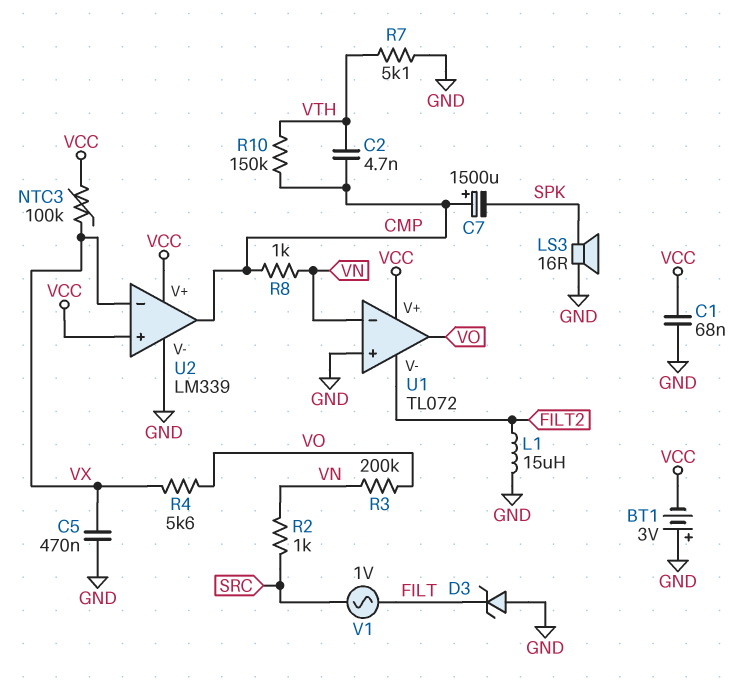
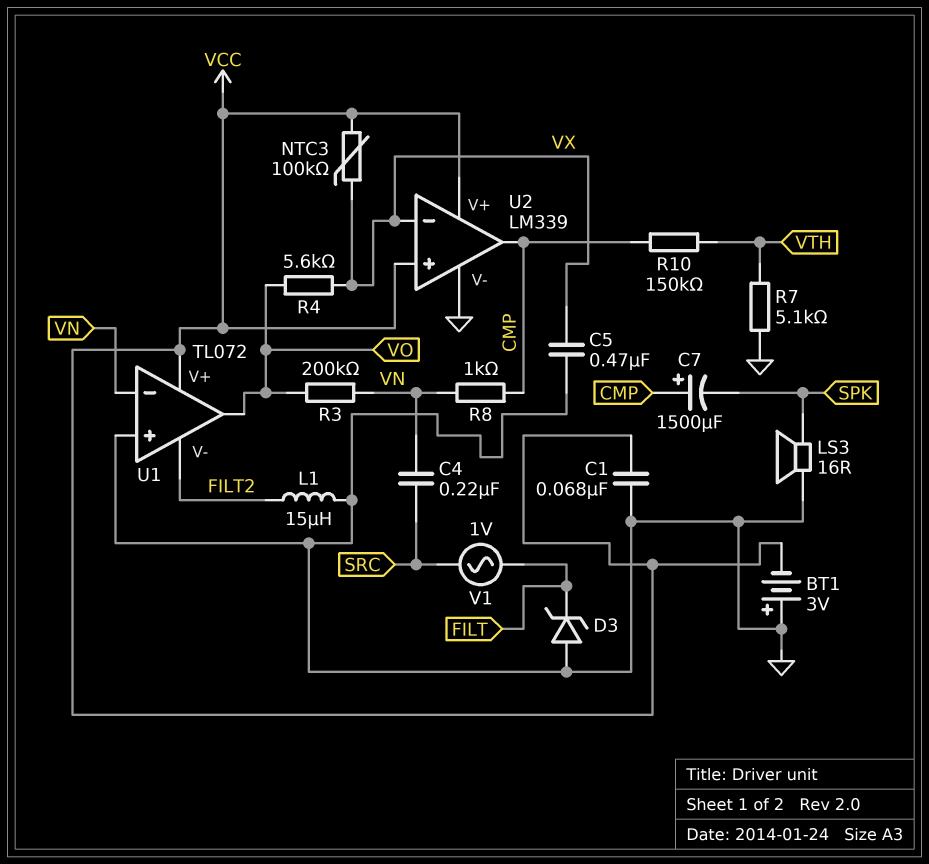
C2: 4.7nF (CMP, VTH) -> none
C4: none -> 220nF (SRC, VN)
R2: 1k (SRC, VN) -> none

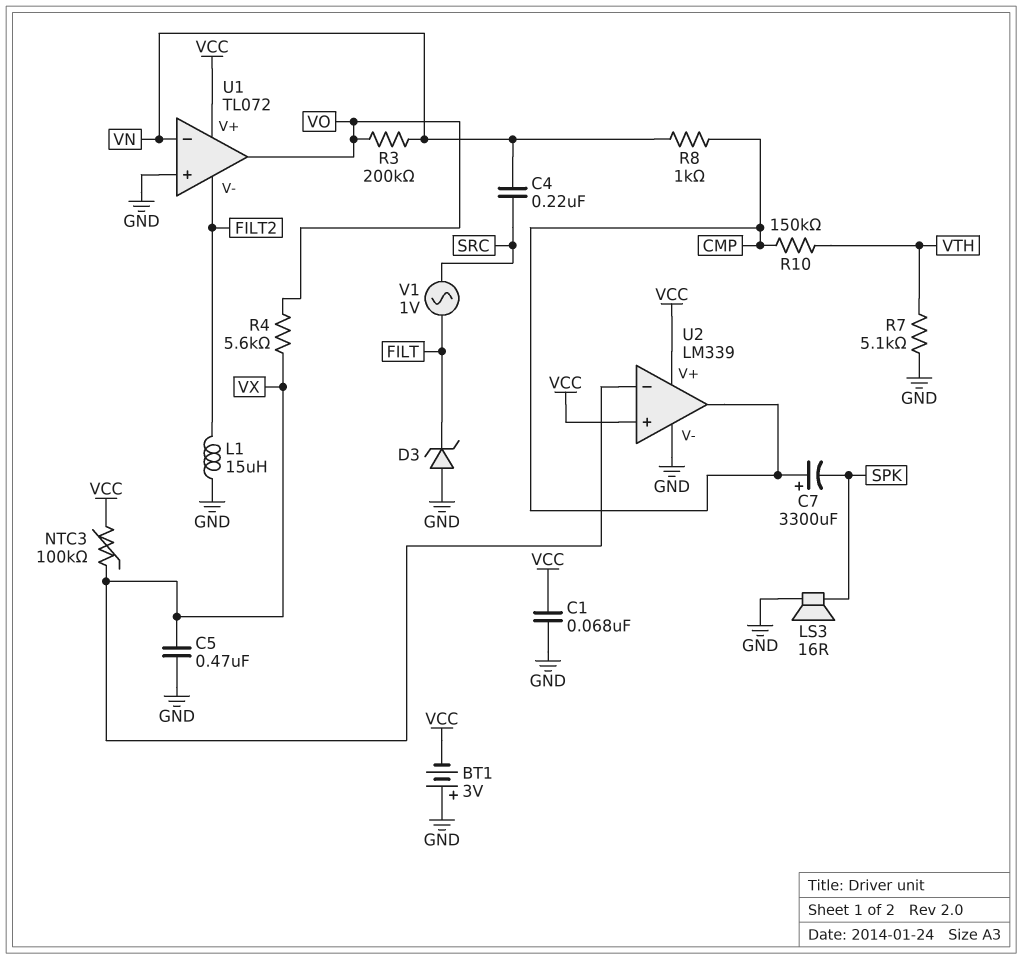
C7: 1500uF (plus CMP, minus SPK) -> 3300uF (plus CMP, minus SPK)

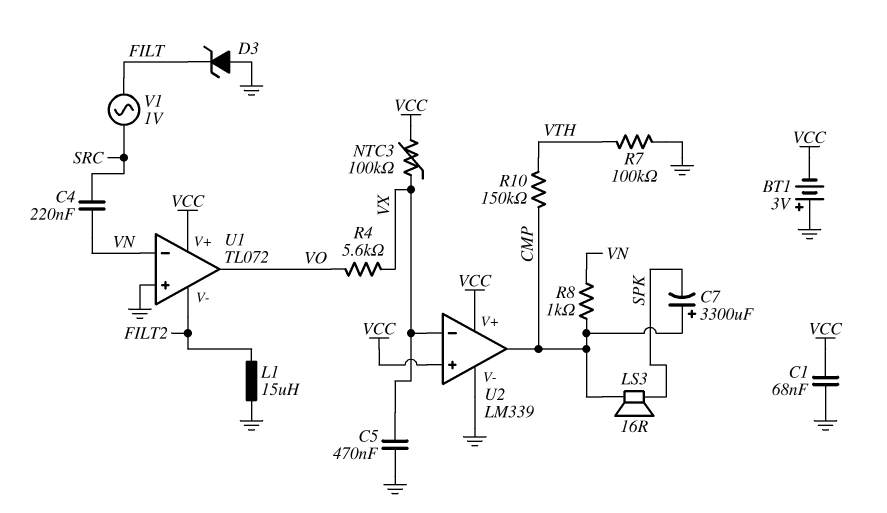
LS3: speaker 16R (GND, SPK) -> speaker 16R (CMP, SPK)
R3: 200k (VN, VO) -> none
R7: 5.1k (GND, VTH) -> 100k (GND, VTH)

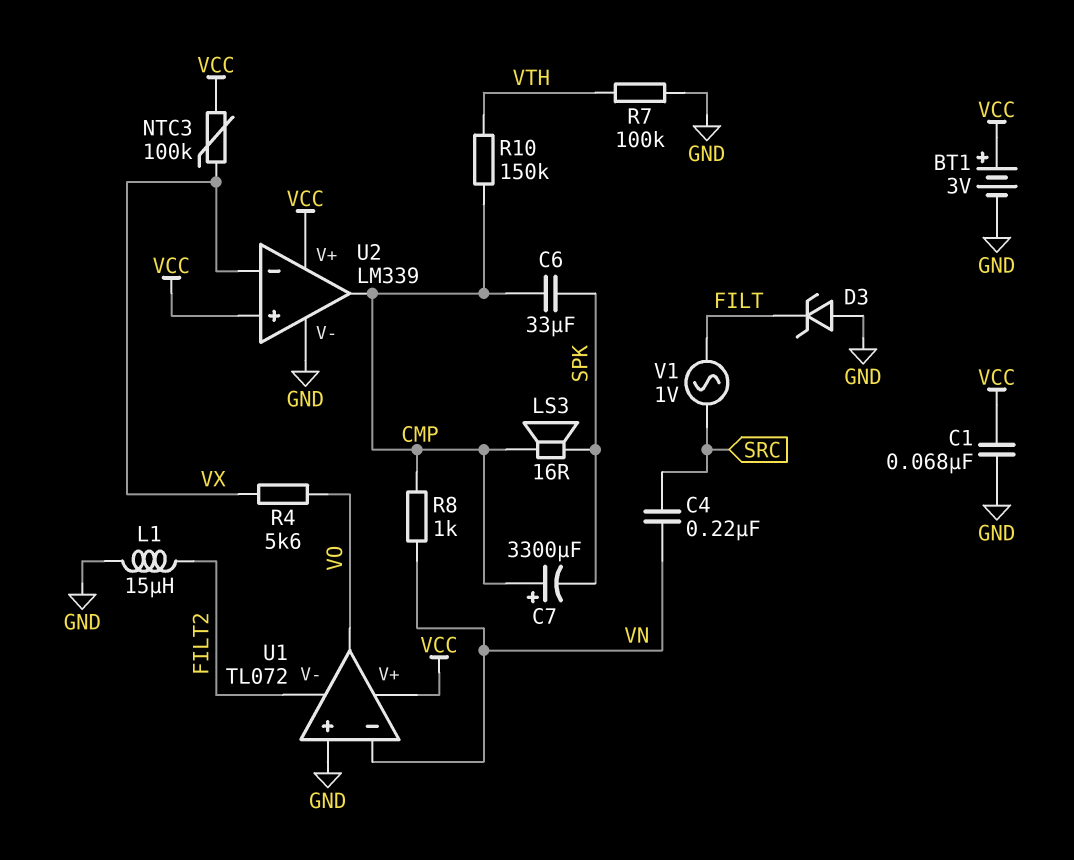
BT1: 3V (plus GND, minus VCC) -> 3V (plus VCC, minus GND)
C5: 470nF (GND, VX) -> none
C6: none -> 33uF (CMP, SPK)

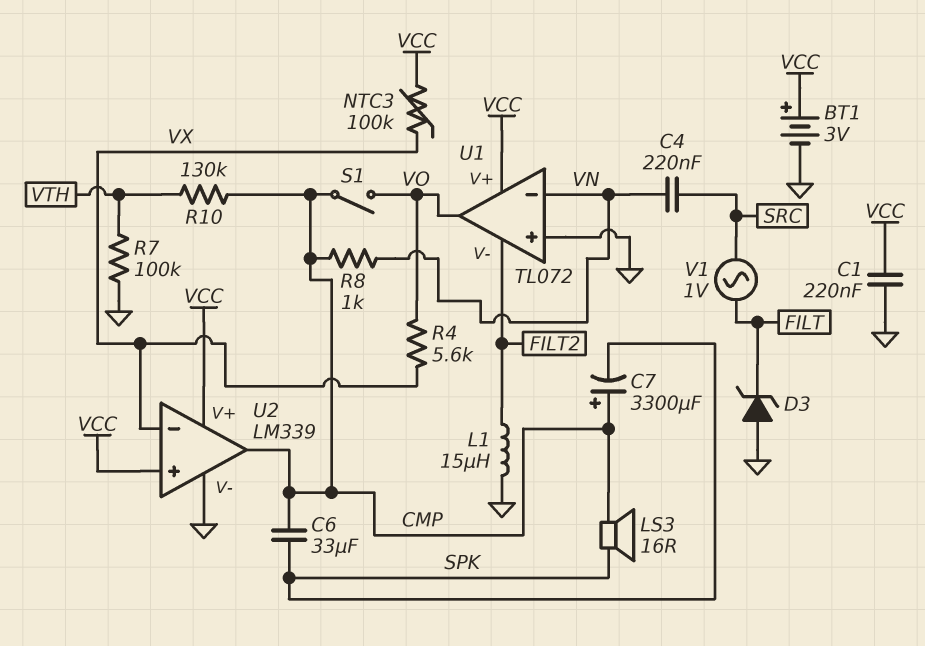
C1: 68nF (GND, VCC) -> 220nF (GND, VCC)
R10: 150k (CMP, VTH) -> 130k (CMP, VTH)
S1: none -> switch (CMP, VO)

